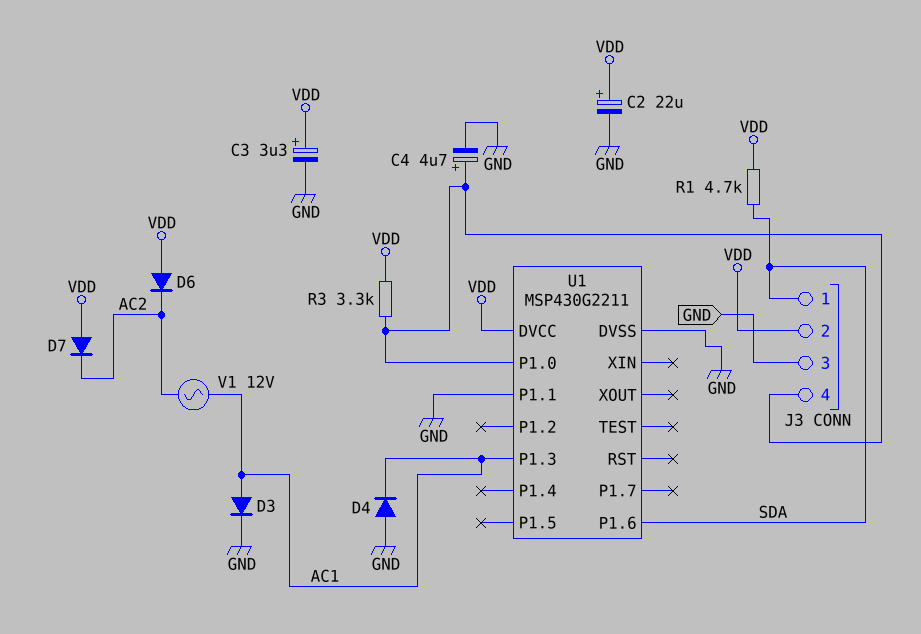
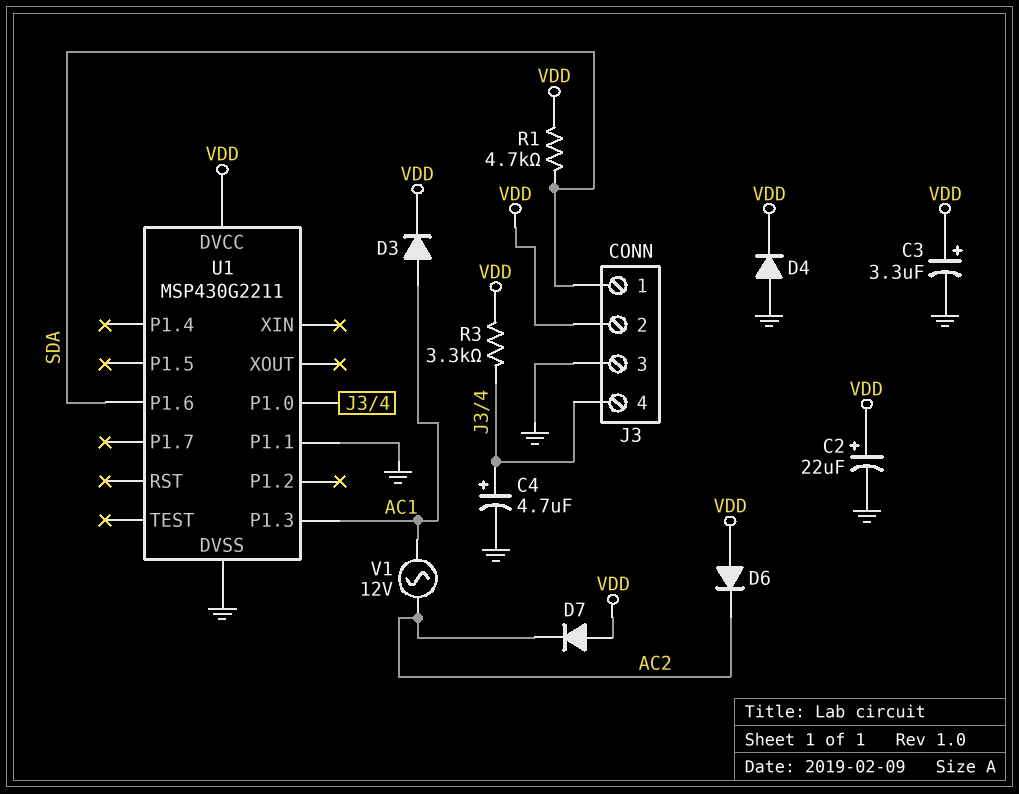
D3: diode (A AC1, K GND) -> diode (A AC1, K VDD)
D4: diode (A GND, K AC1) -> diode (A GND, K VDD)

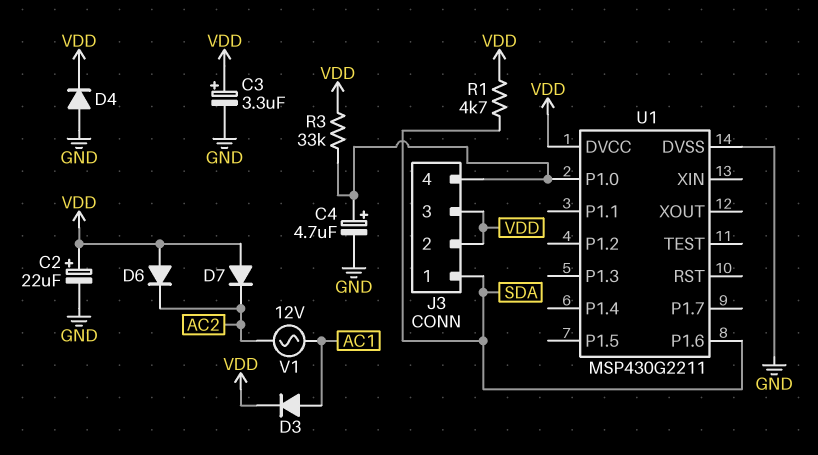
J3 pin 3: GND -> VDD
R3: 3.3k (J3/4, VDD) -> 33k (J3/4, VDD)
U1 pin P1.1: GND -> none
U1 pin P1.3: AC1 -> none

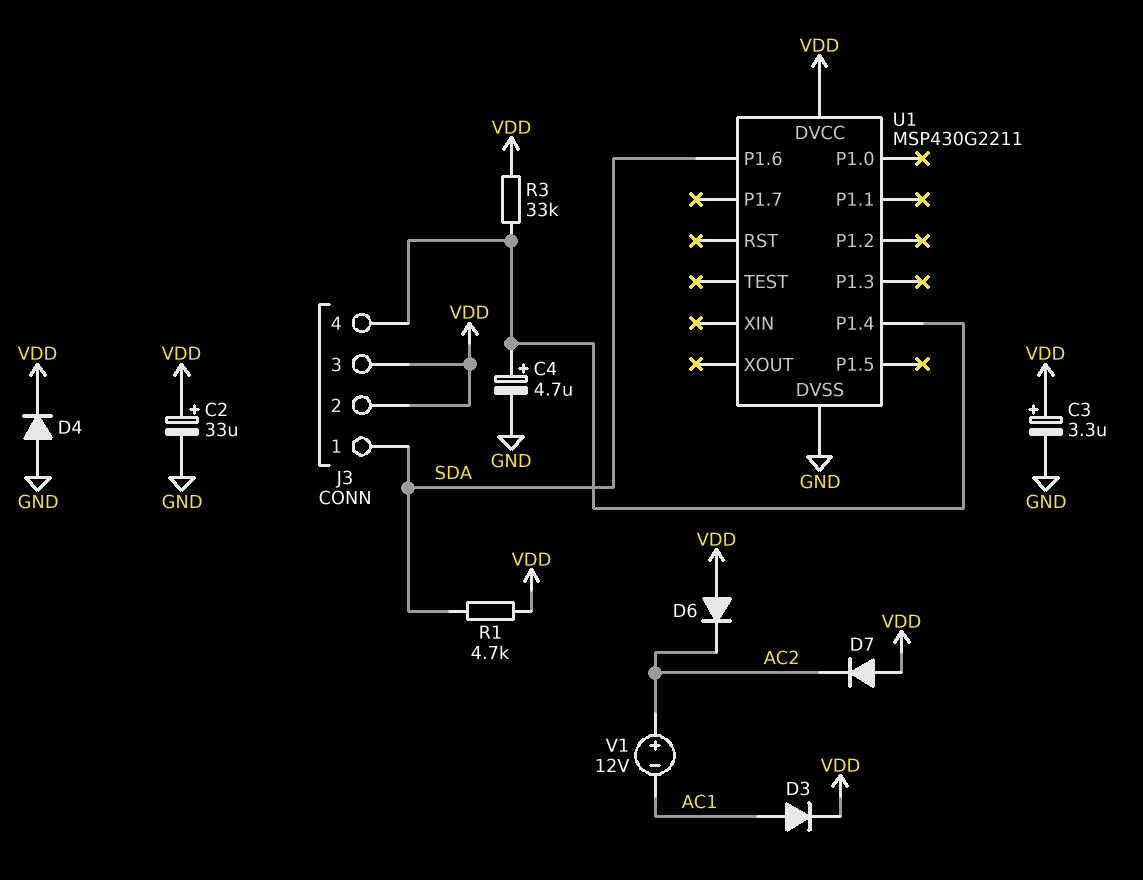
C2: 22uF (plus VDD, minus GND) -> 33uF (plus VDD, minus GND)
U1 pin P1.0: J3/4 -> none
U1 pin P1.4: none -> J3/4
V1: AC 12V (AC1, AC2) -> 12V (plus AC2, minus AC1)

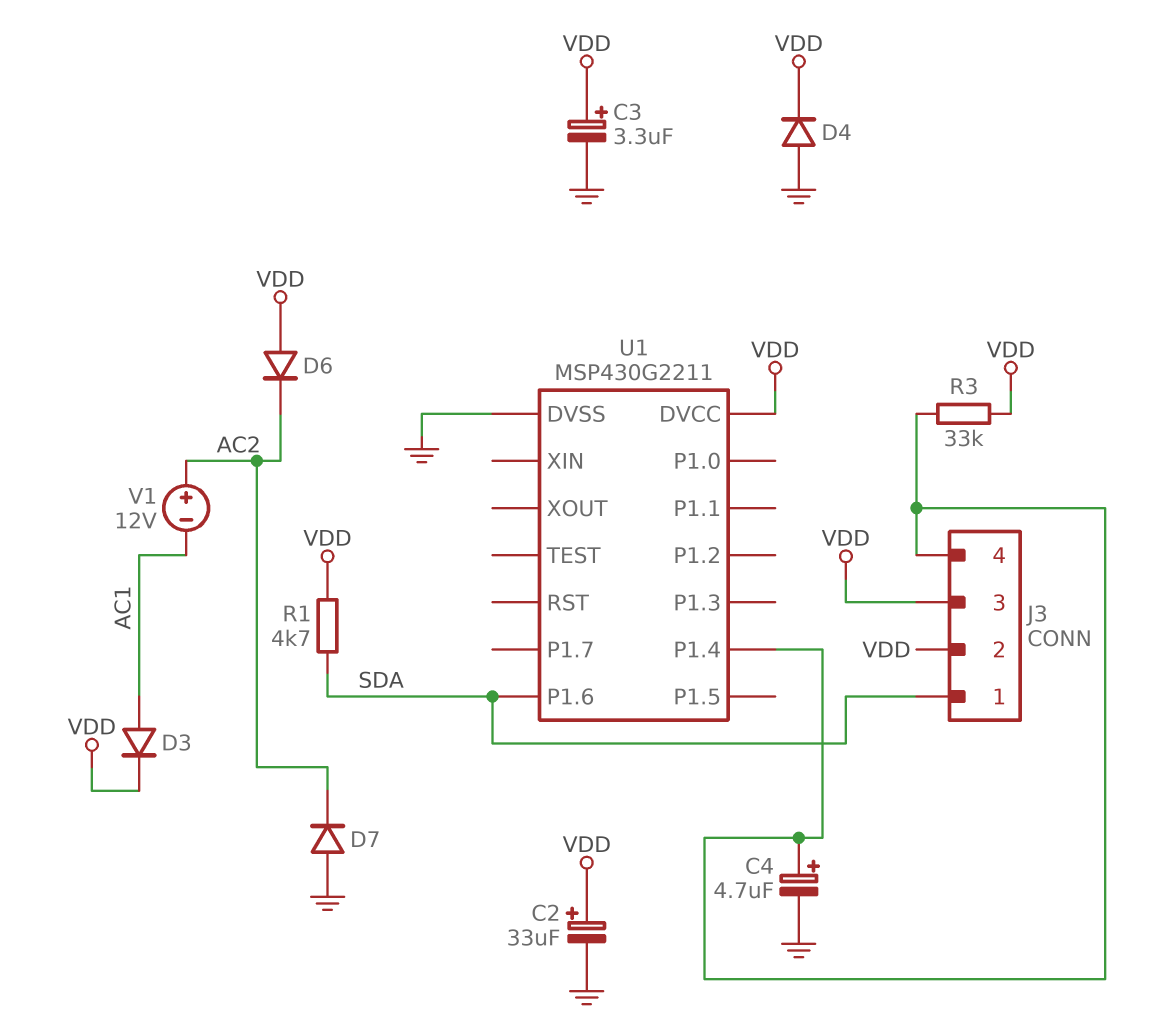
D7: diode (A VDD, K AC2) -> diode (A GND, K AC2)

